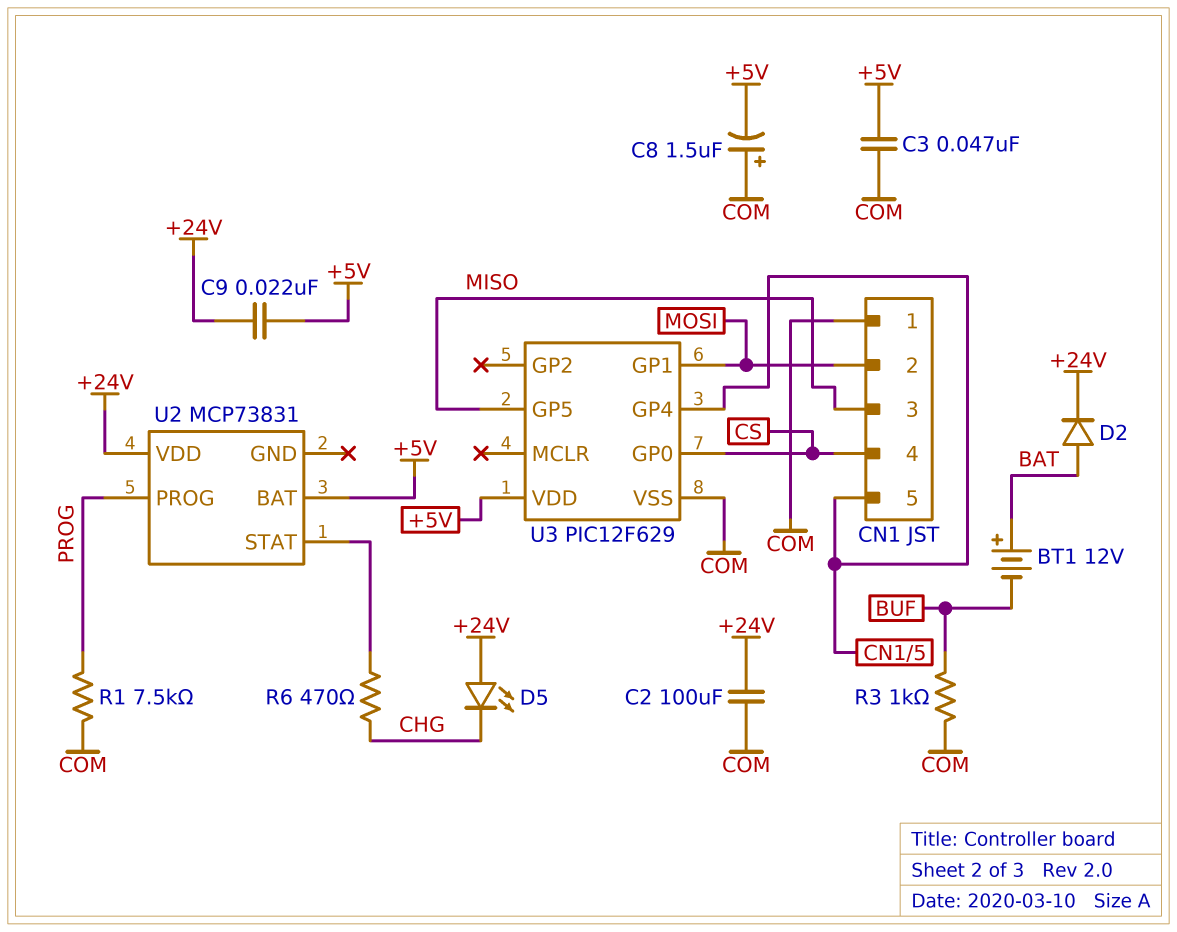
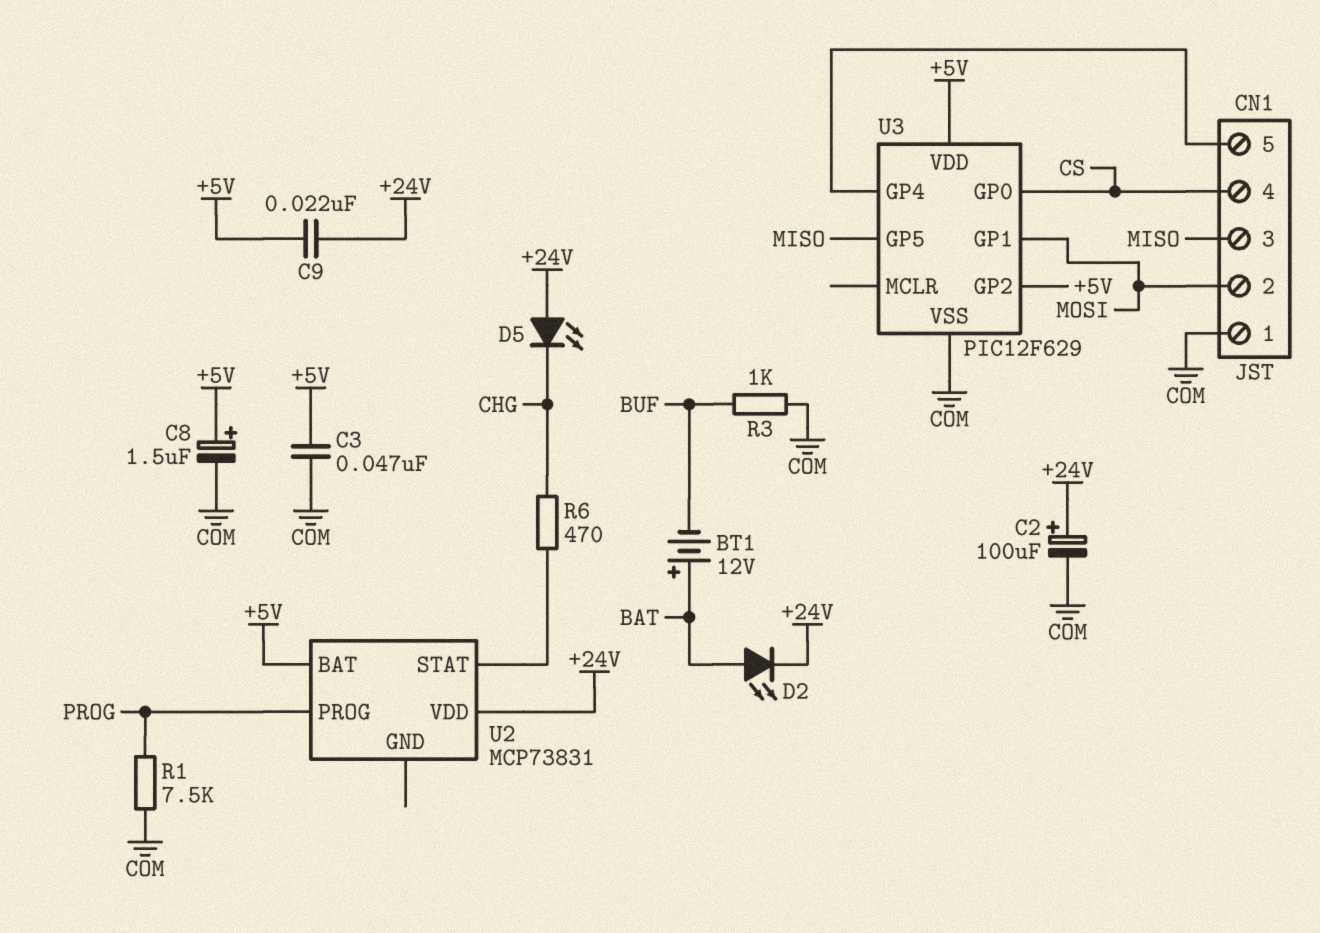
C2: 100uF (+24V, COM) -> 100uF (plus +24V, minus COM)
C8: 1.5uF (plus COM, minus +5V) -> 1.5uF (plus +5V, minus COM)
D2: diode (A BAT, K +24V) -> LED (A BAT, K +24V)
U3 pin GP2: none -> +5V

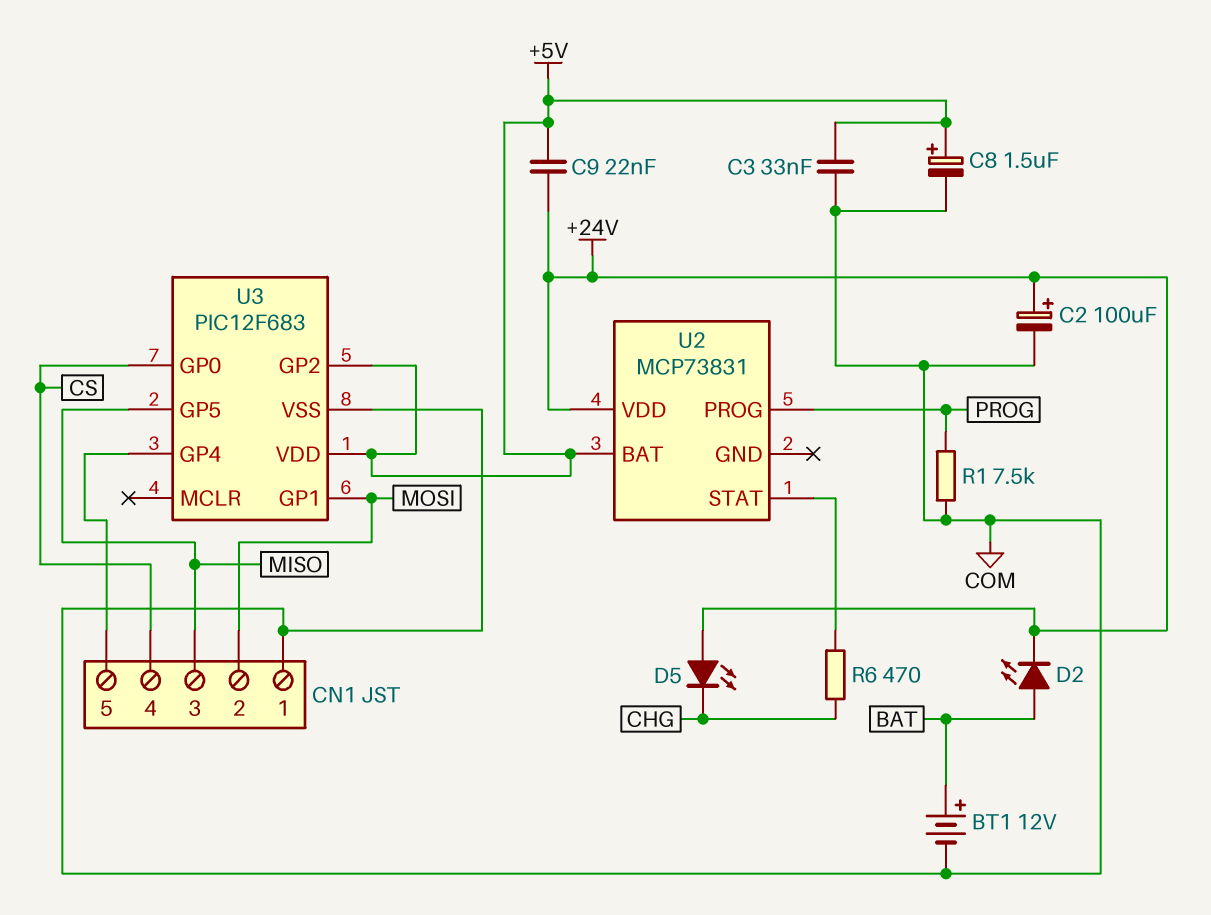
BT1: 12V (plus BAT, minus BUF) -> 12V (plus BAT, minus COM)
C3: 47nF (+5V, COM) -> 33nF (+5V, COM)
R3: 1k (BUF, COM) -> none
U3: PIC12F629 -> PIC12F683

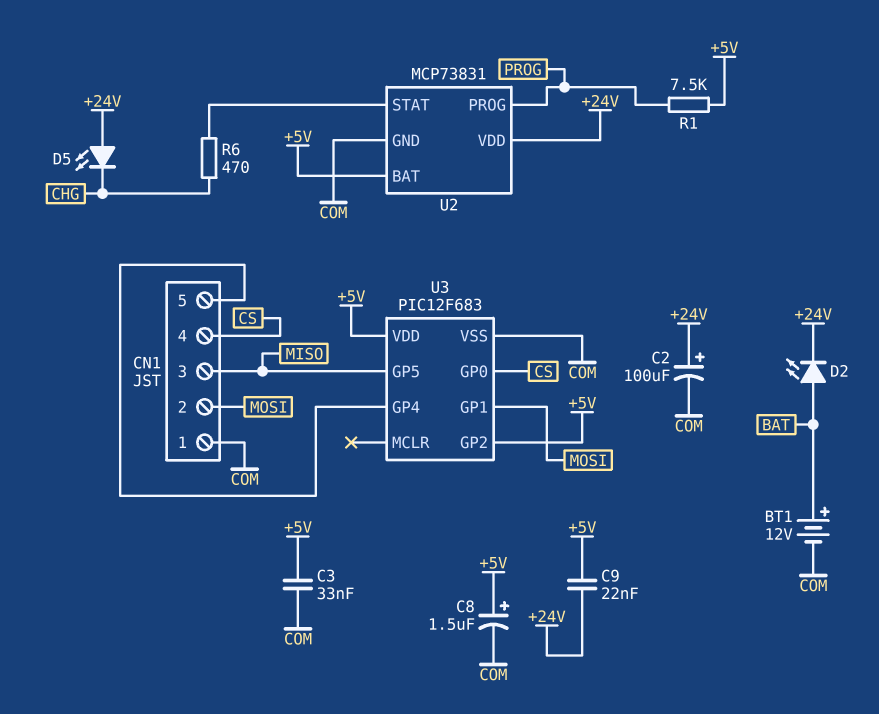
R1: 7.5k (COM, PROG) -> 7.5k (+5V, PROG)
U2 pin GND: none -> COM

